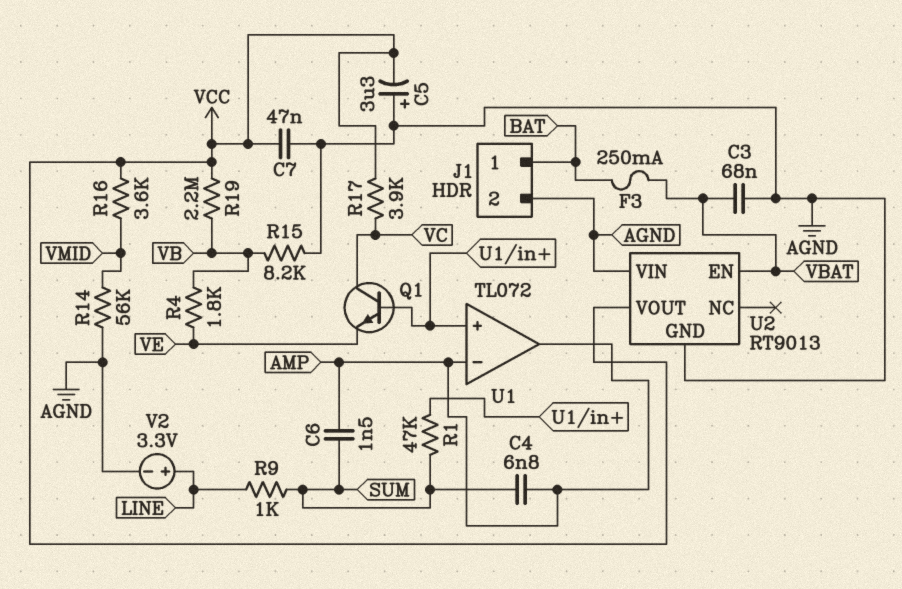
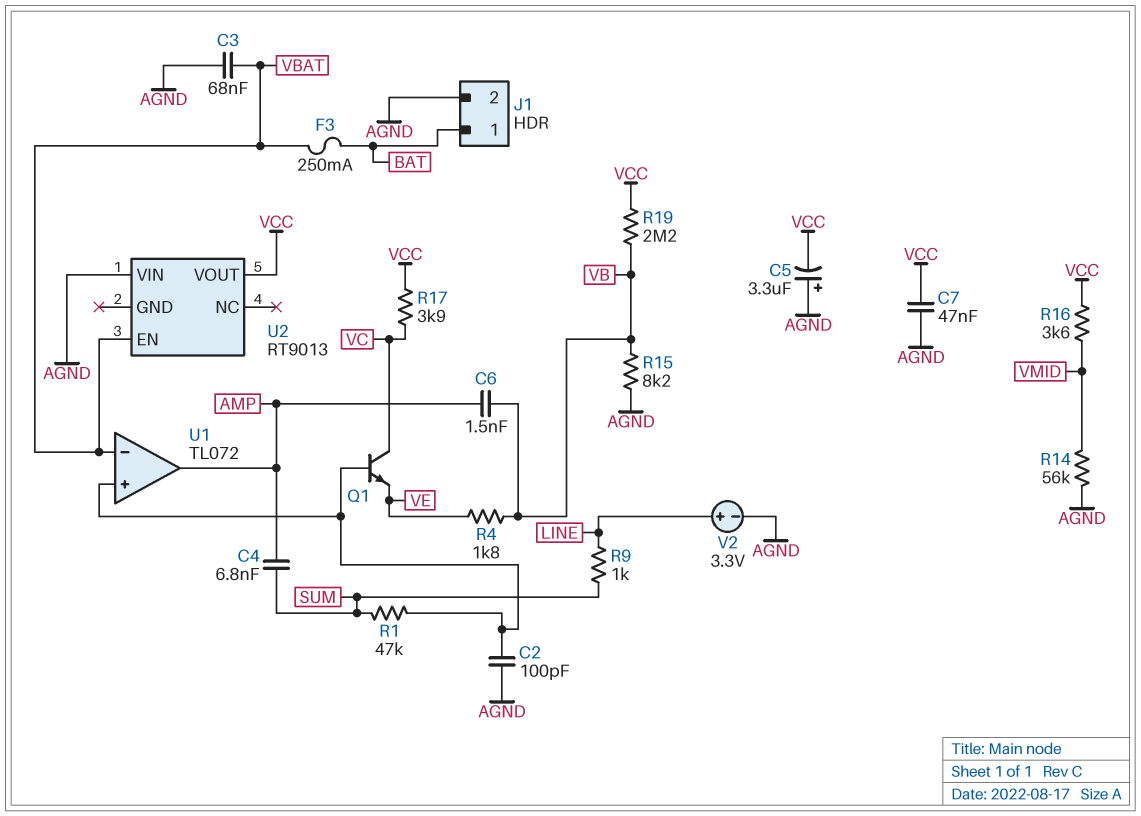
C2: none -> 100pF (AGND, U1/in+)
C6: 1.5nF (AMP, SUM) -> 1.5nF (AMP, VB)
U1 pin in-: AMP -> VBAT
U2 pin GND: AGND -> none

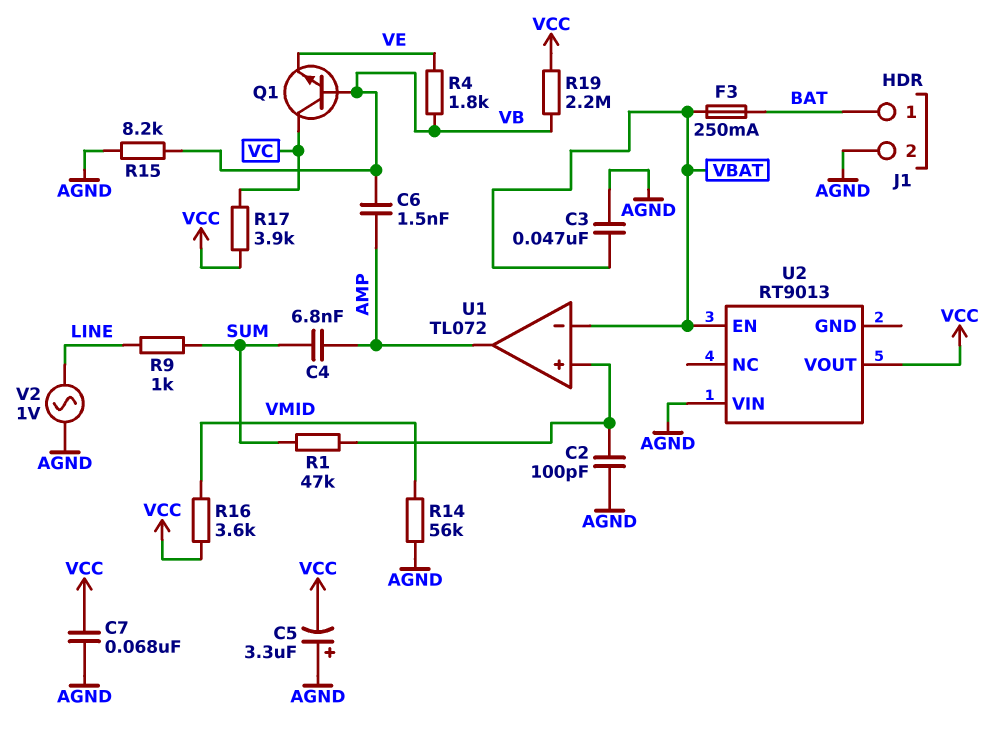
C3: 68nF (AGND, VBAT) -> 47nF (AGND, VBAT)
C7: 47nF (AGND, VCC) -> 68nF (AGND, VCC)
Q1: NPN (B U1/in+, C VC, E VE) -> NPN (B VB, C VC, E VE)
V2: 3.3V (plus LINE, minus AGND) -> AC 1V (AGND, LINE)

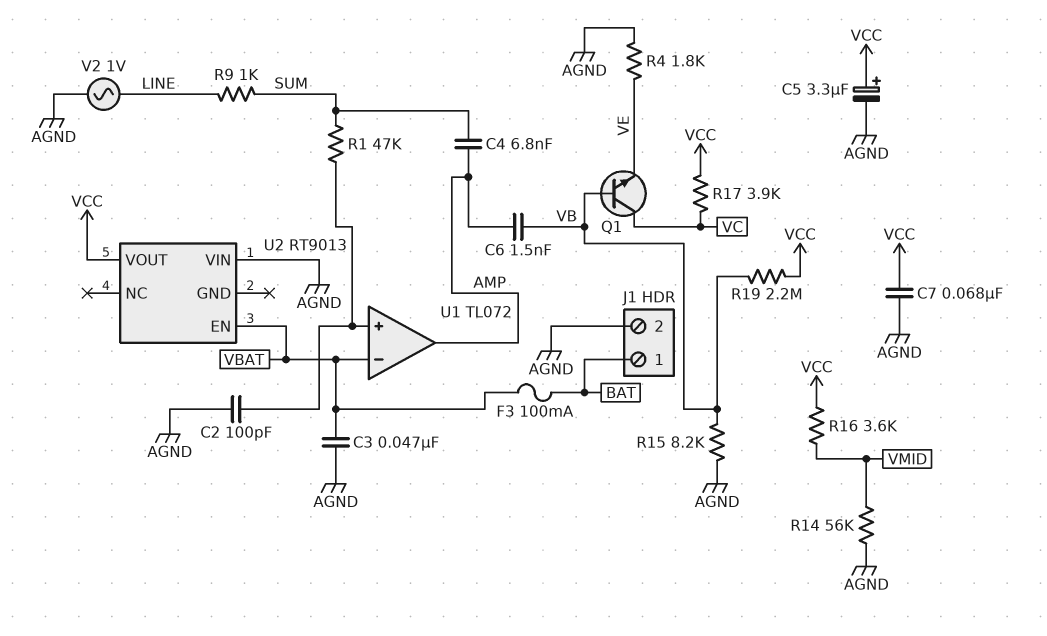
C5: 3.3uF (plus AGND, minus VCC) -> 3.3uF (plus VCC, minus AGND)
F3: 250mA (BAT, VBAT) -> 100mA (BAT, VBAT)
R4: 1.8k (VB, VE) -> 1.8k (AGND, VE)

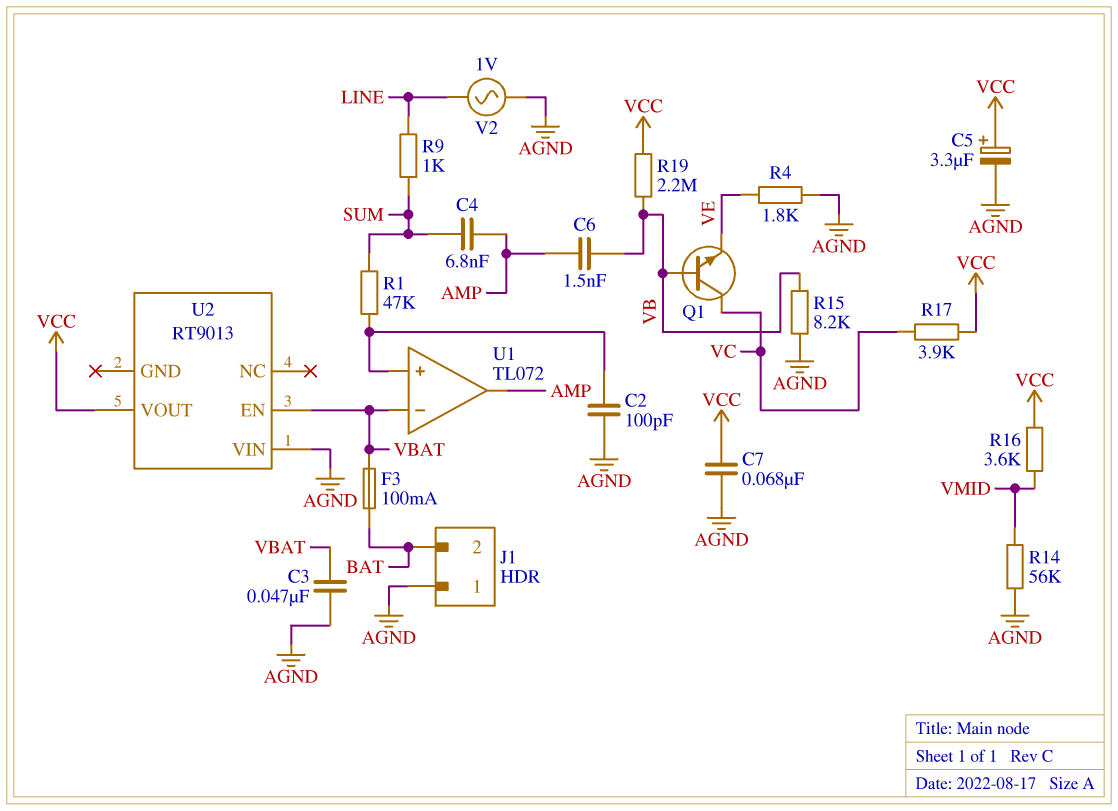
J1 pin 1: BAT -> AGND
J1 pin 2: AGND -> BAT

